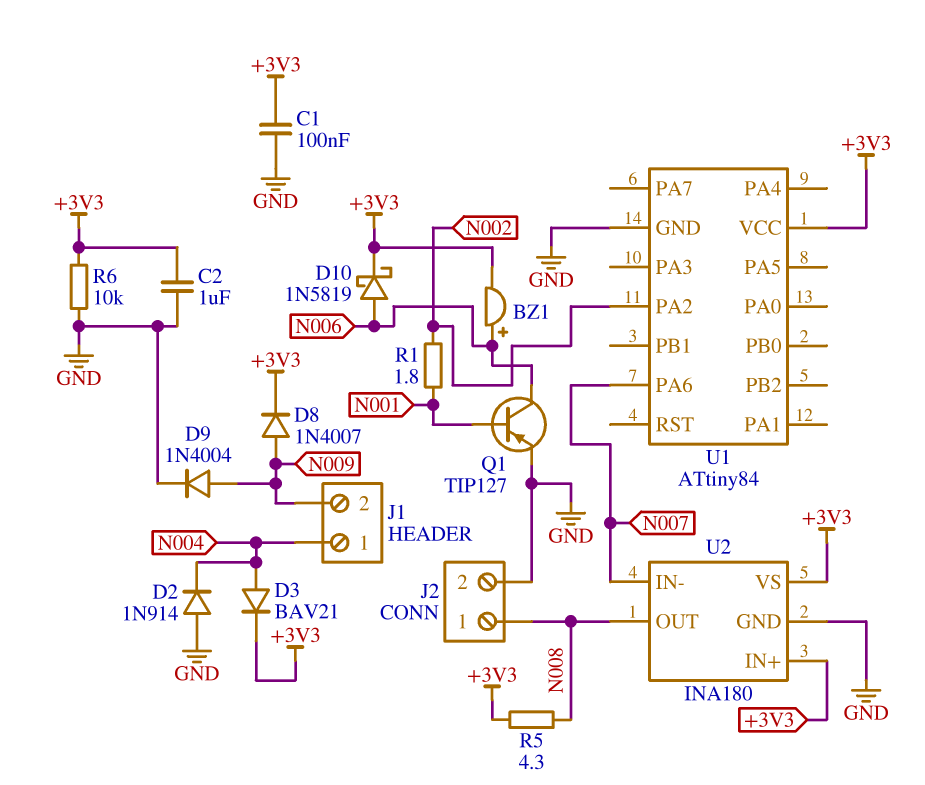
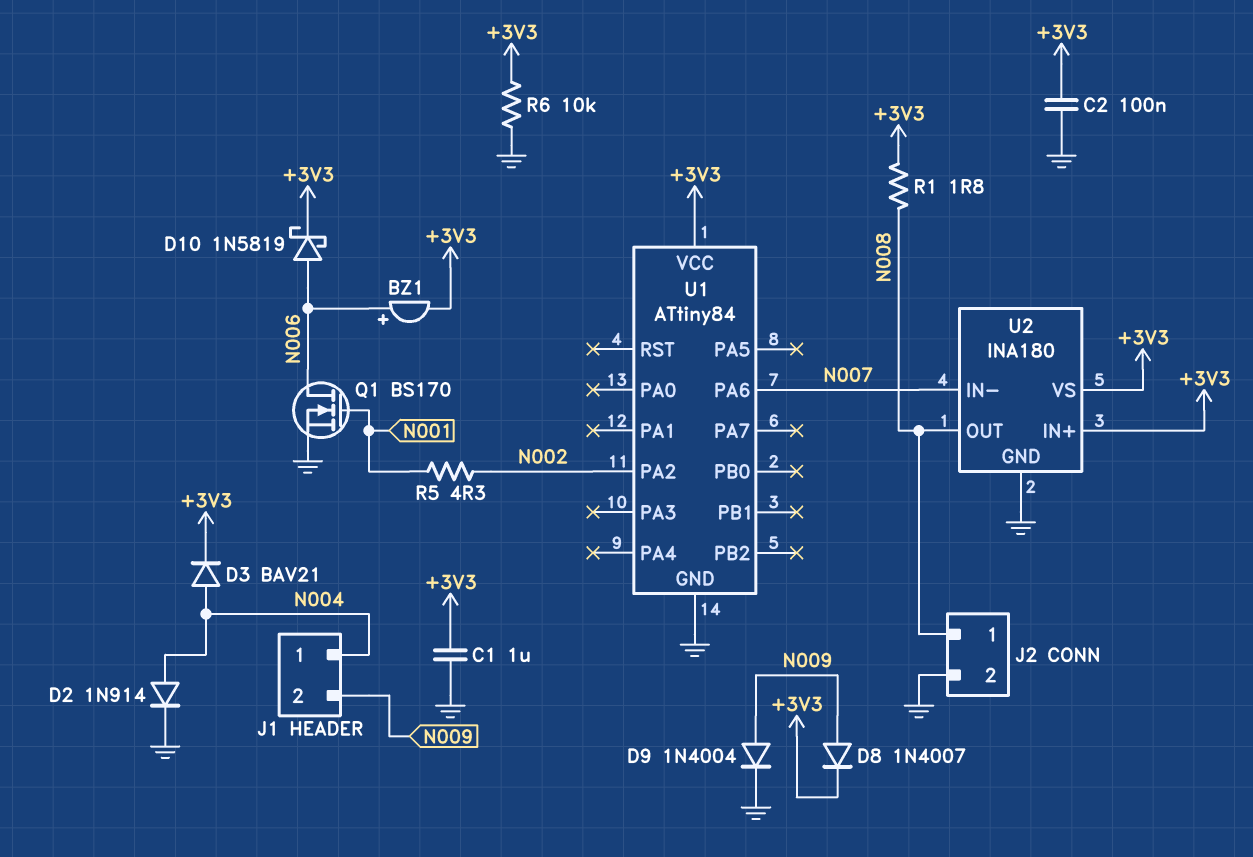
C1: 100nF (+3V3, GND) -> 1uF (+3V3, GND)
C2: 1uF (+3V3, GND) -> 100nF (+3V3, GND)
D2: diode 1N914 (A GND, K N004) -> diode 1N914 (A N004, K GND)
Q1: PNP TIP127 (B N001, C N006, E GND) -> NMOS BS170 (G N001, D N006, S GND)
R1: 1.8 (N001, N002) -> 1.8 (+3V3, N008)
R5: 4.3 (+3V3, N008) -> 4.3 (N001, N002)

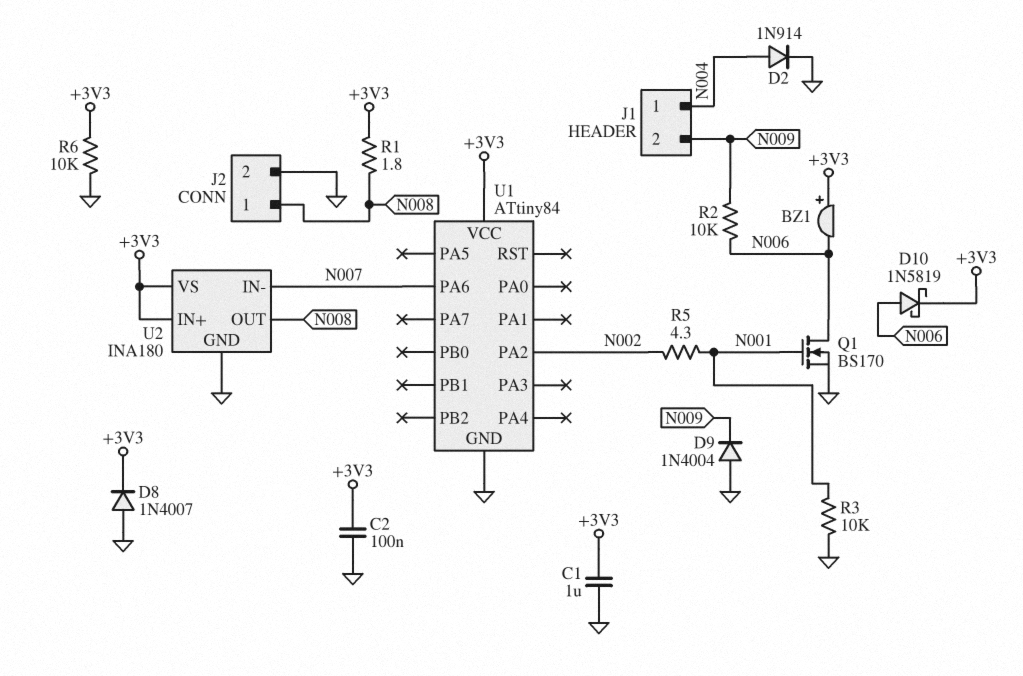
BZ1: buzzer (plus N006, minus +3V3) -> buzzer (plus +3V3, minus N006)
D3: diode BAV21 (A N004, K +3V3) -> none
D8: diode 1N4007 (A N009, K +3V3) -> diode 1N4007 (A GND, K +3V3)
D9: diode 1N4004 (A N009, K GND) -> diode 1N4004 (A GND, K N009)
R2: none -> 10k (N006, N009)
R3: none -> 10k (GND, N001)

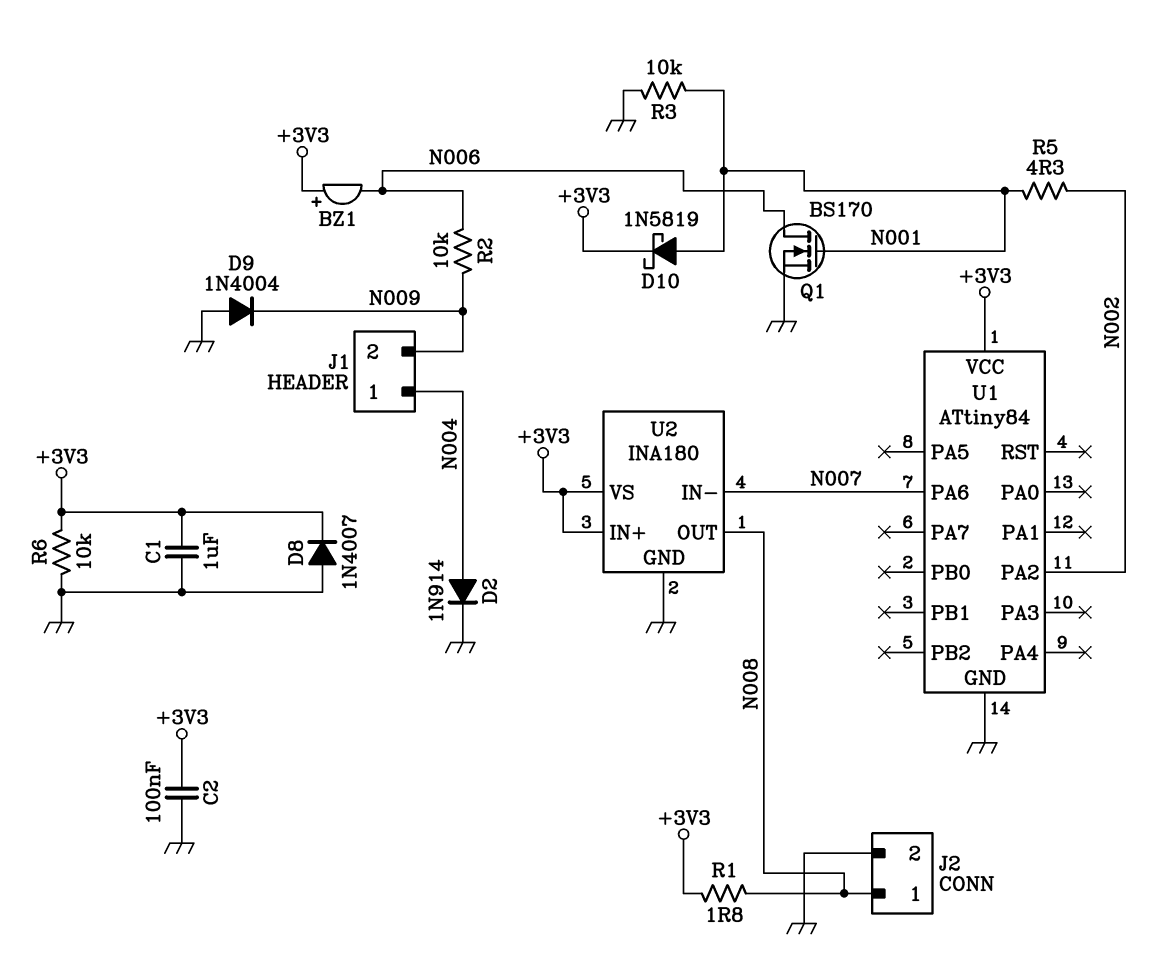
D10: schottky 1N5819 (A N006, K +3V3) -> schottky 1N5819 (A N001, K +3V3)

